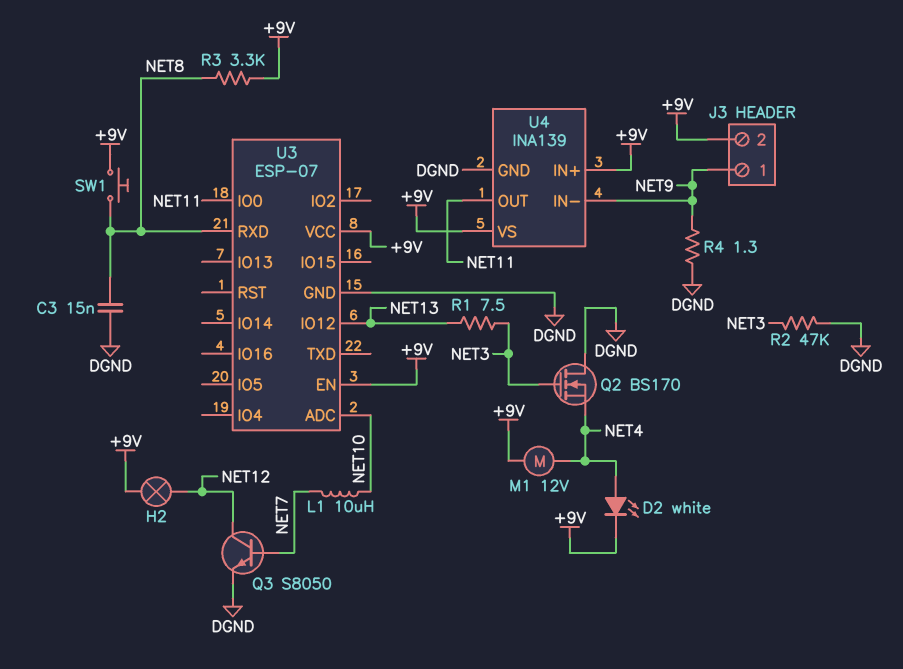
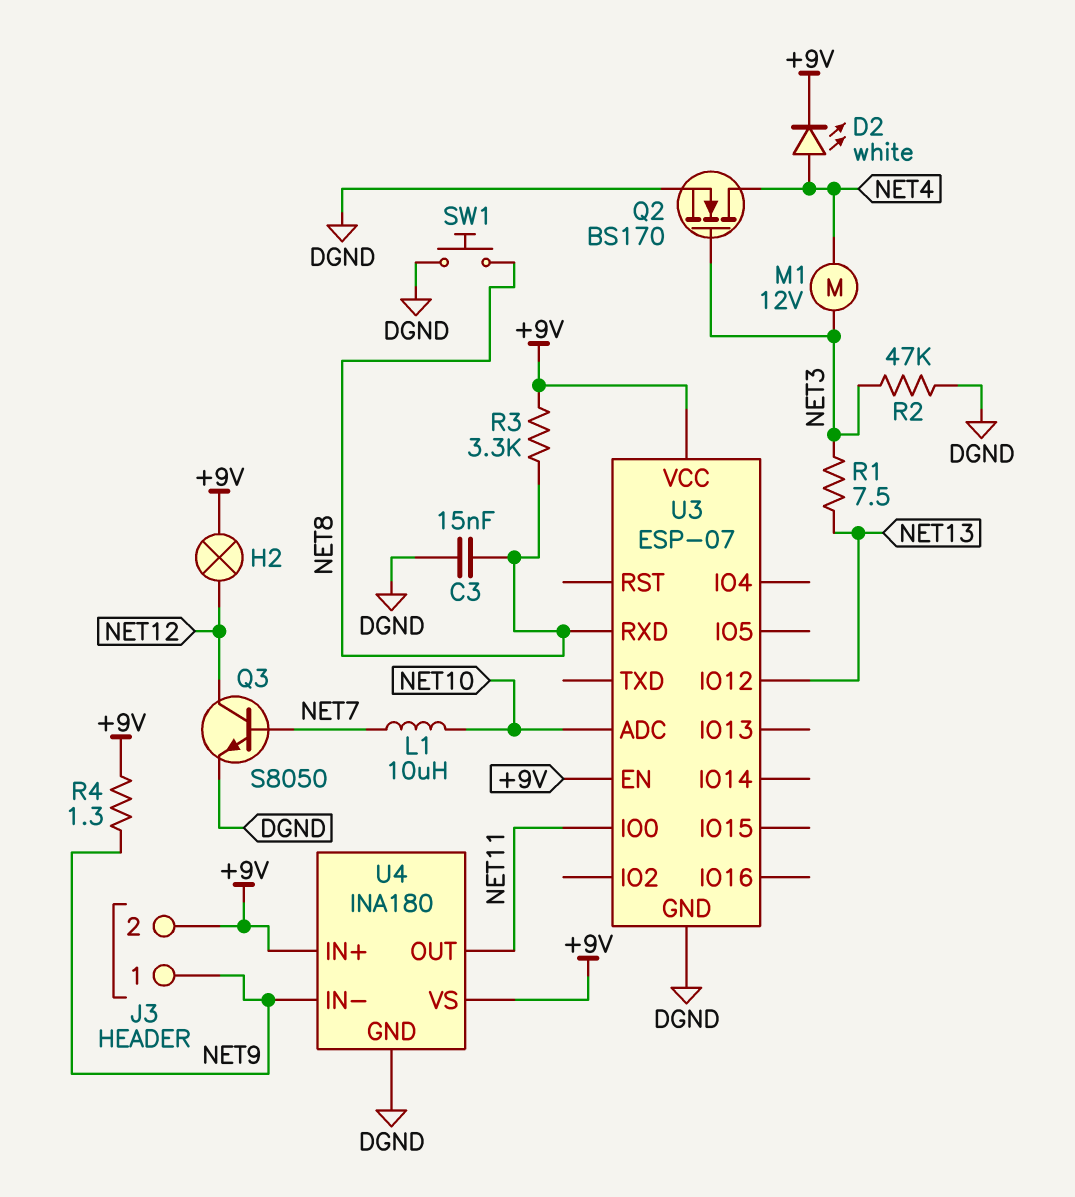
M1: motor 12V (+9V, NET4) -> motor 12V (NET3, NET4)
Q2: NMOS BS170 (G NET3, D DGND, S NET4) -> NMOS BS170 (G NET3, D NET4, S DGND)
R4: 1.3 (DGND, NET9) -> 1.3 (+9V, NET9)
SW1: button (+9V, NET8) -> button (DGND, NET8)
U4: INA139 -> INA180

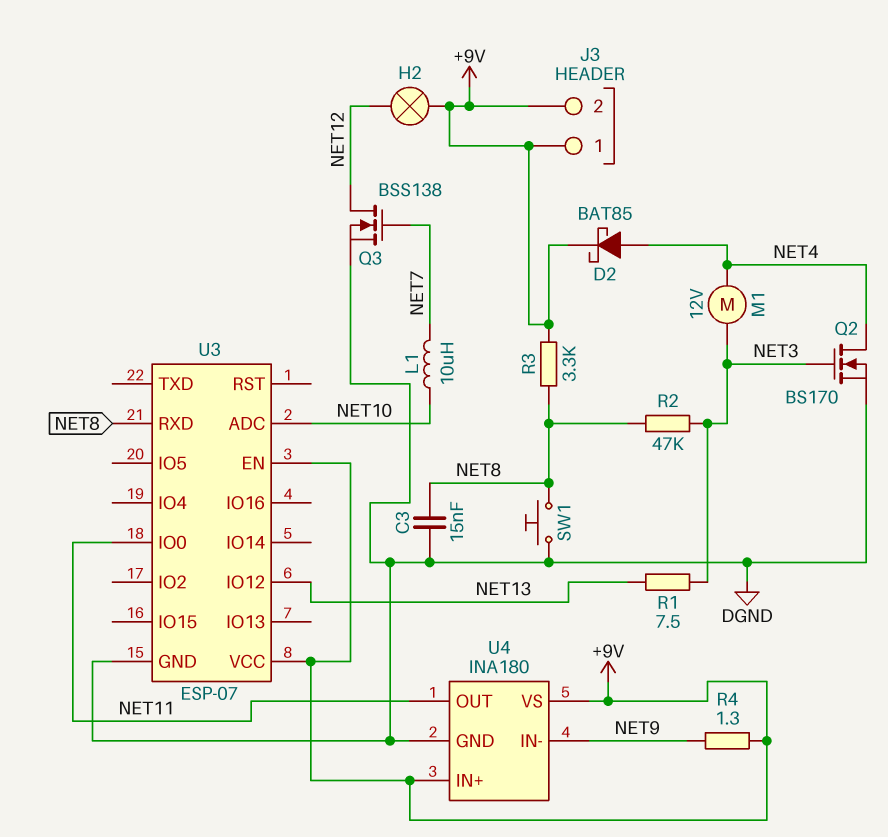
D2: LED white (A NET4, K +9V) -> schottky BAT85 (A NET4, K +9V)
J3 pin 1: NET9 -> +9V
Q3: NPN S8050 (B NET7, C NET12, E DGND) -> NMOS BSS138 (G NET7, D NET12, S DGND)
R2: 47k (DGND, NET3) -> 47k (NET3, NET8)

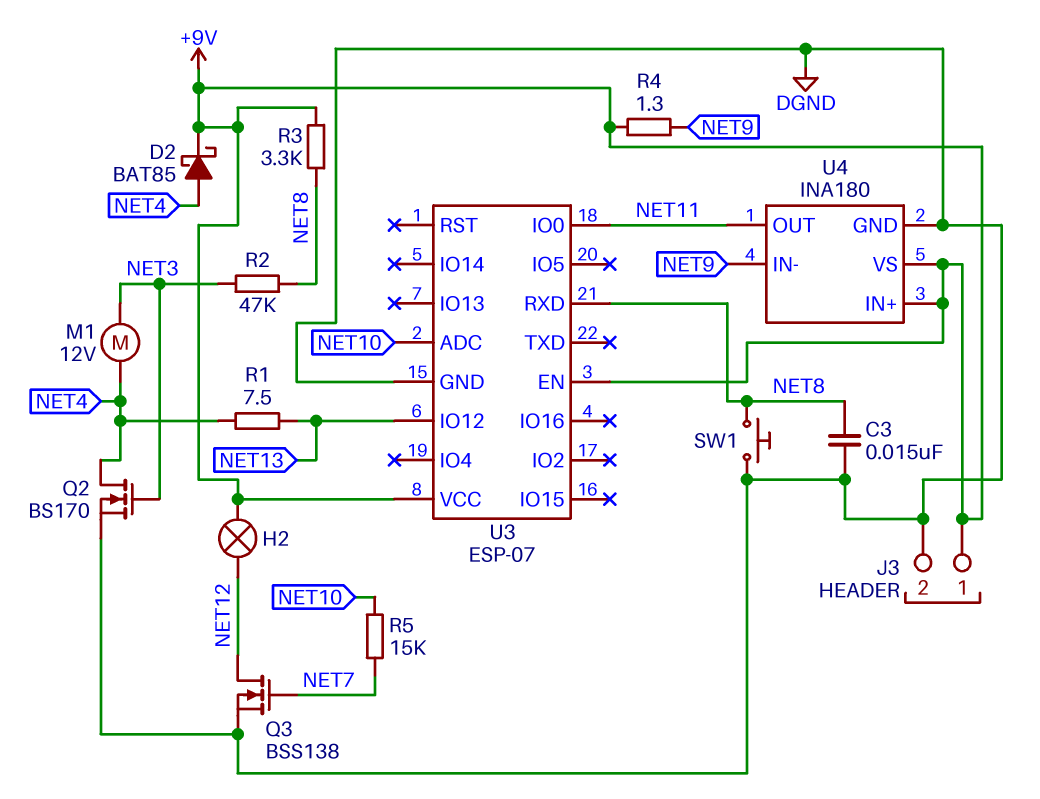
J3 pin 2: +9V -> DGND
L1: 10uH (NET7, NET10) -> none
R1: 7.5 (NET3, NET13) -> 7.5 (NET4, NET13)
R5: none -> 15k (NET7, NET10)

